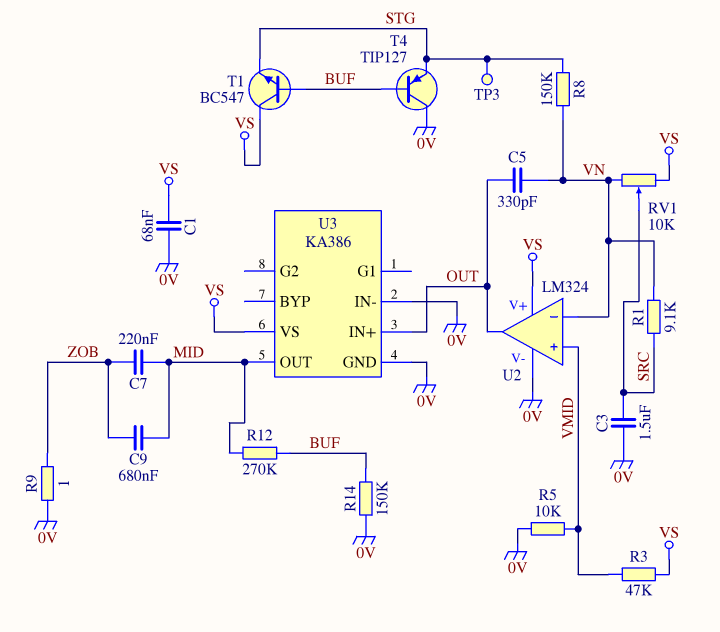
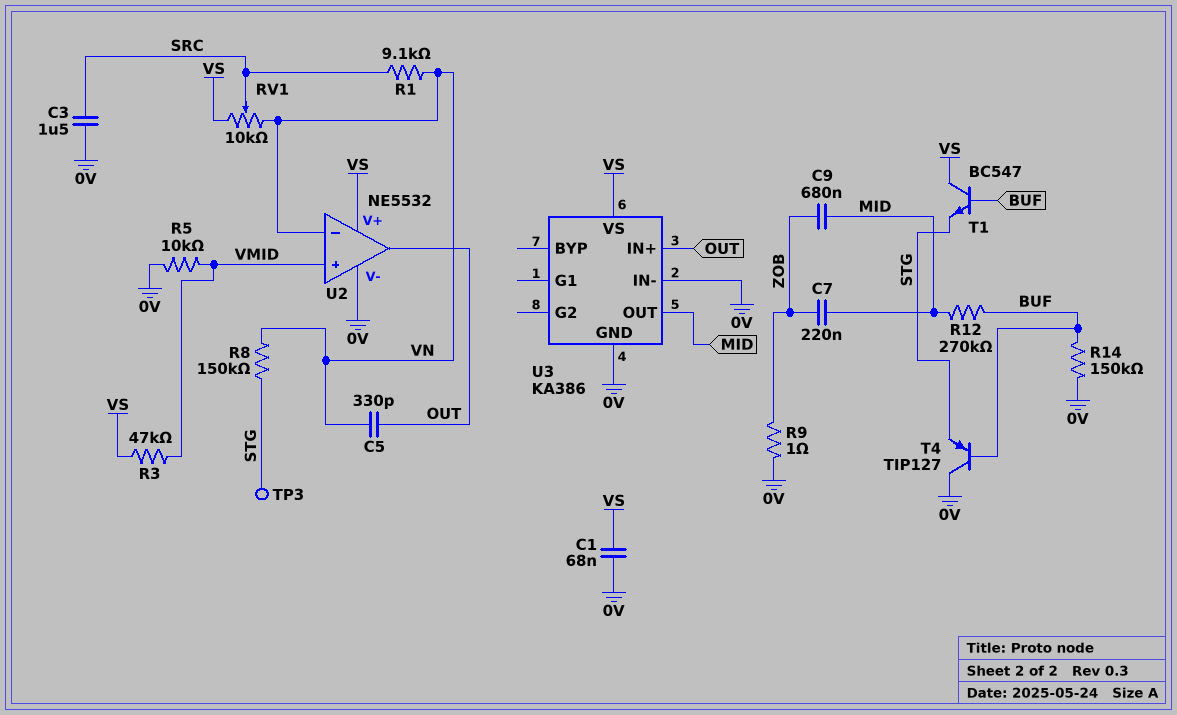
U2: LM324 -> NE5532

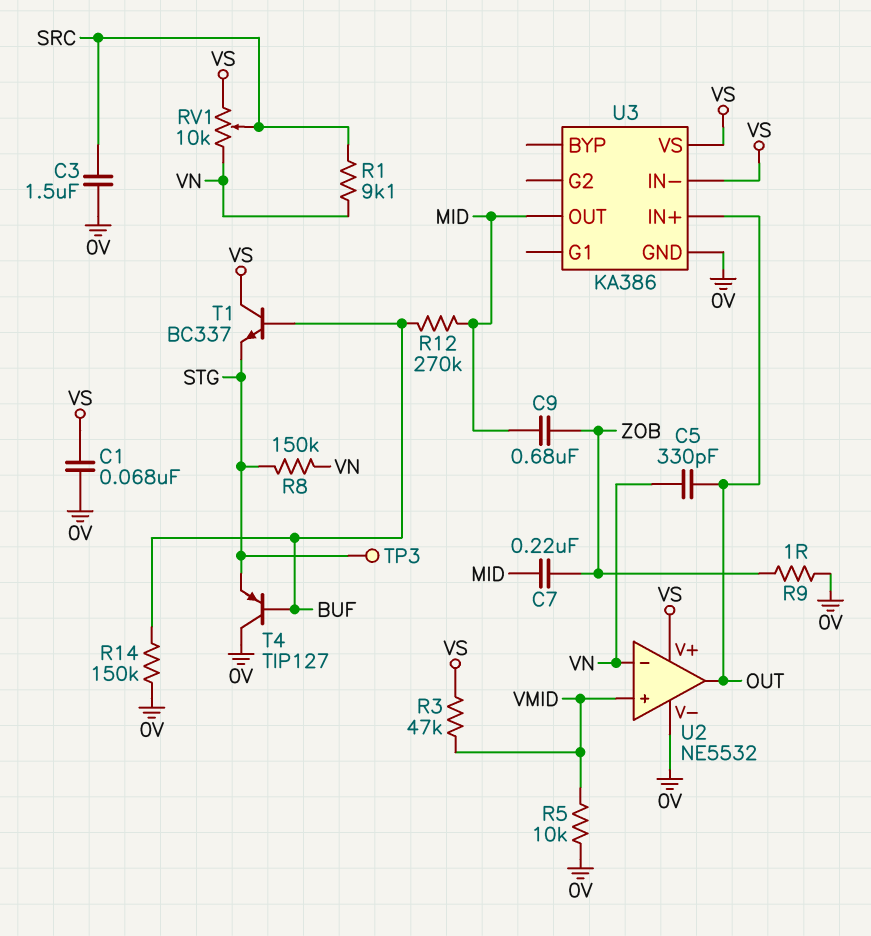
T1: NPN BC547 (B BUF, C VS, E STG) -> NPN BC337 (B BUF, C VS, E STG)
U3 pin IN-: 0V -> VS

